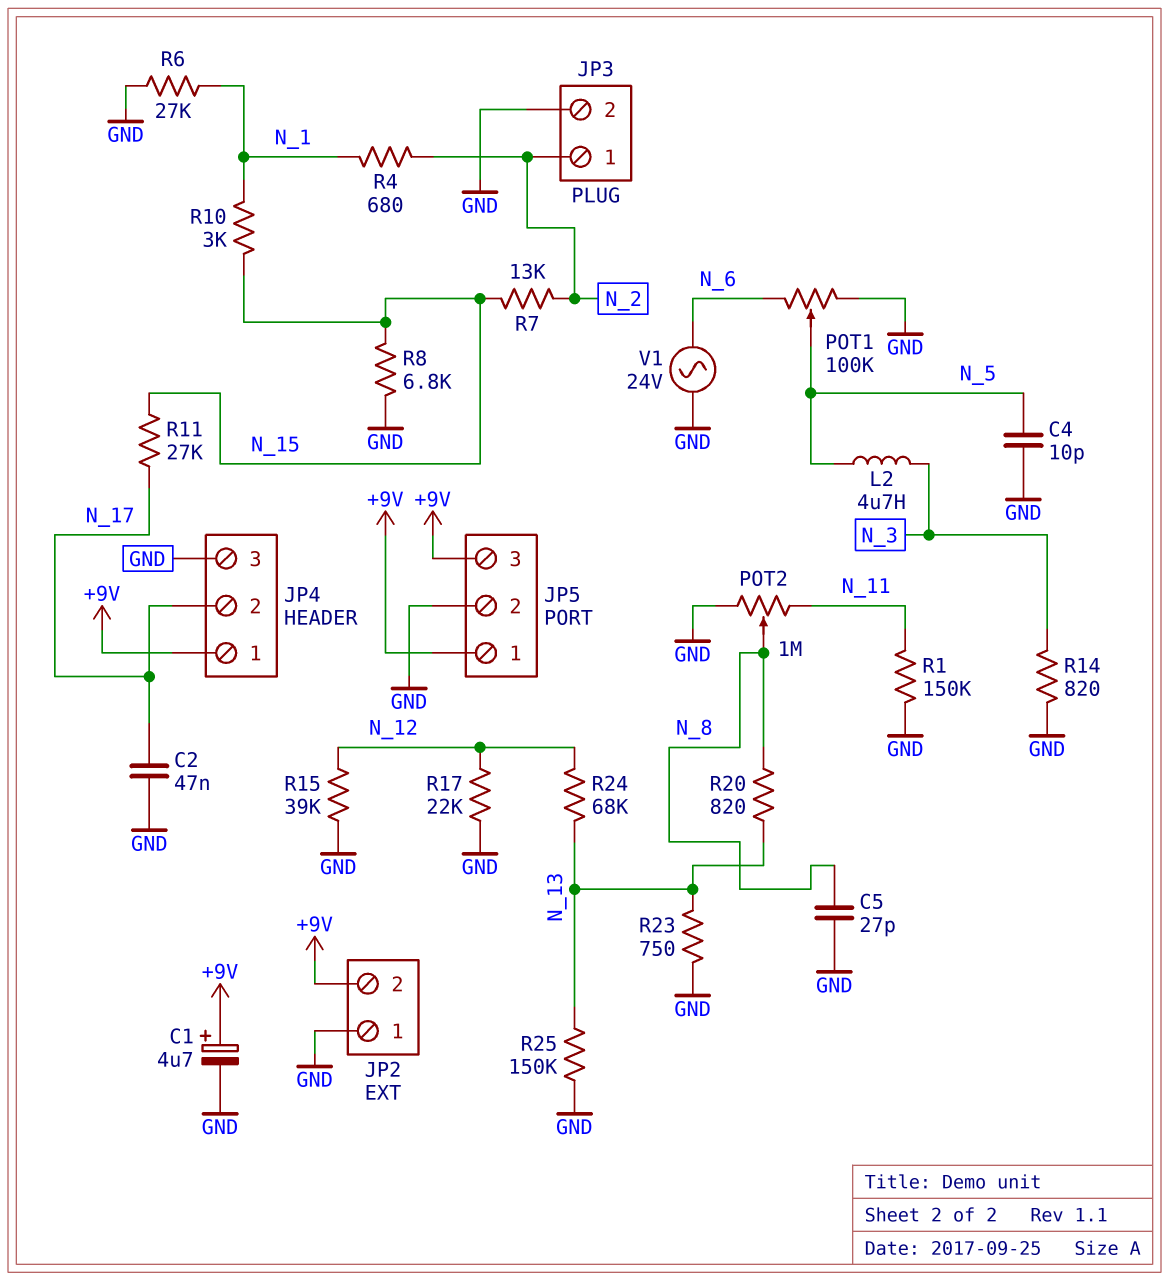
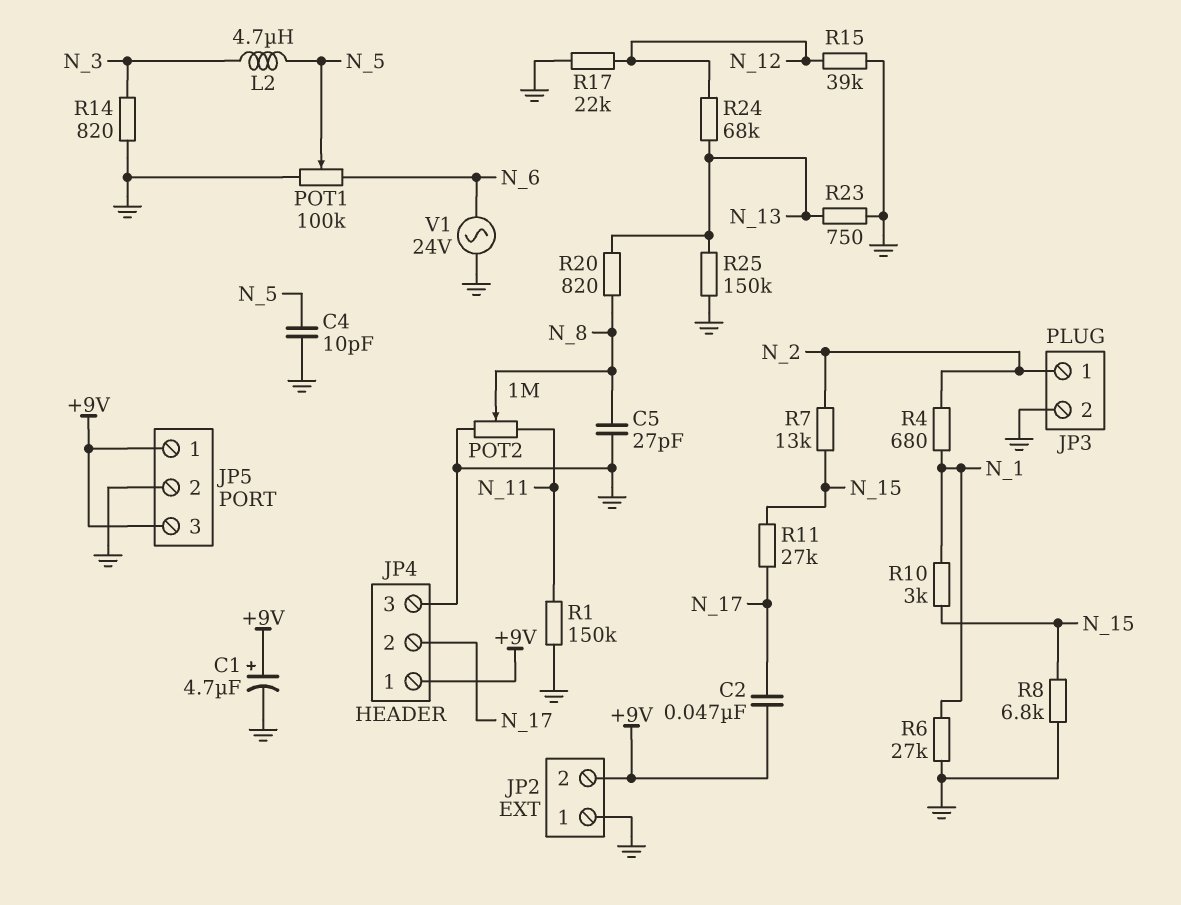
C2: 47nF (GND, N_17) -> 47nF (+9V, N_17)

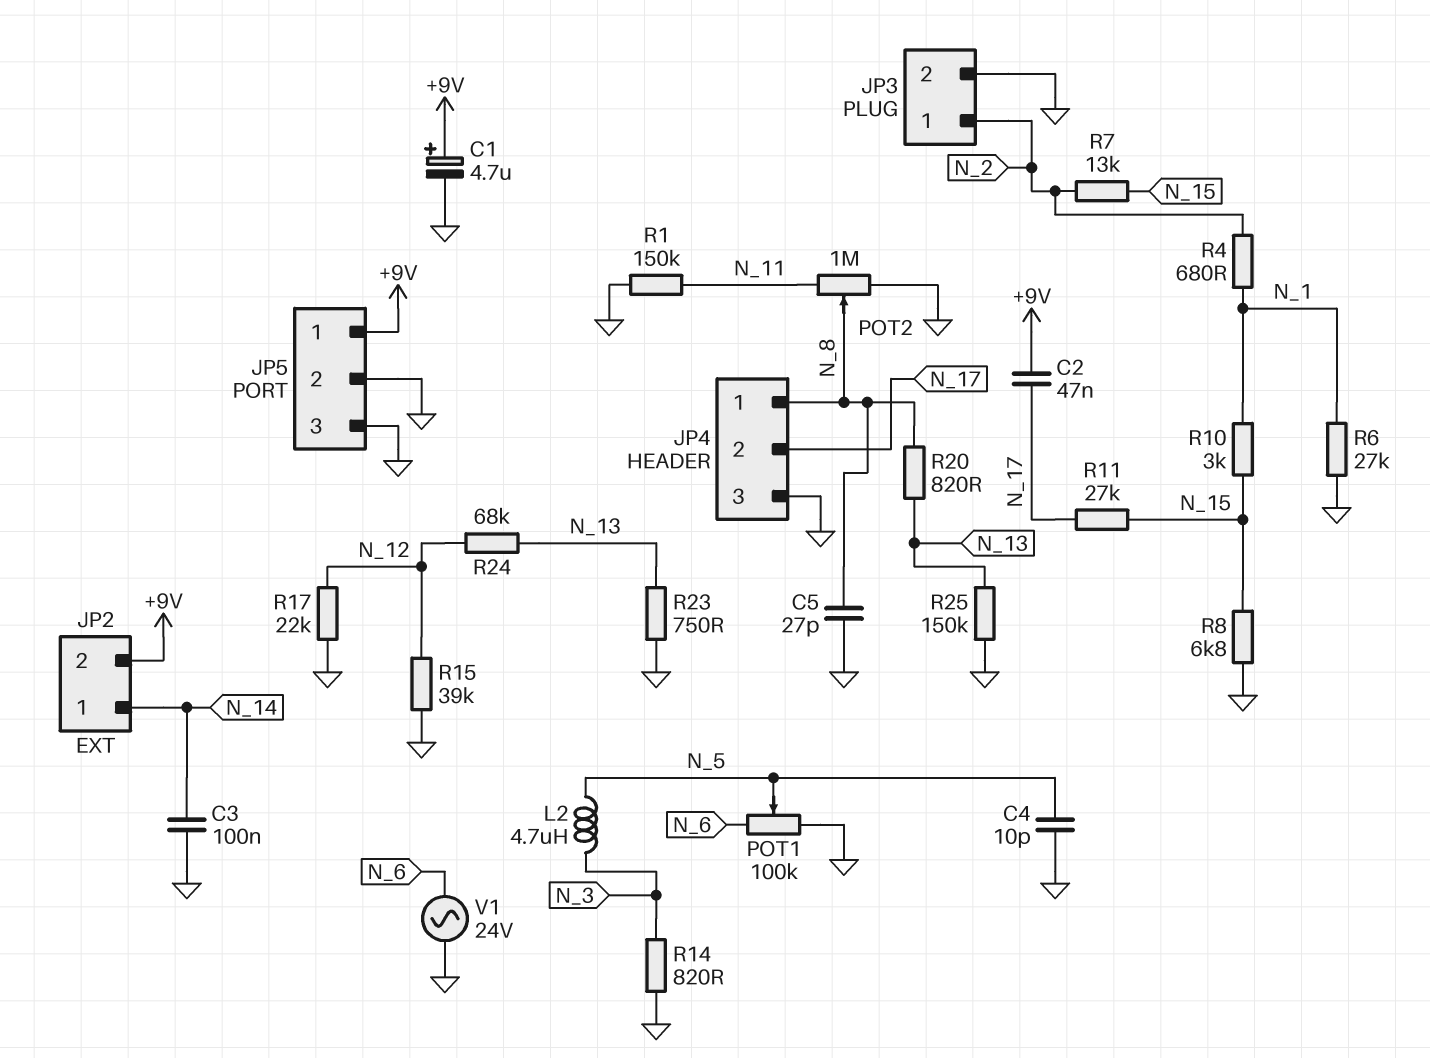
C3: none -> 100nF (GND, N_14)
JP2 pin 1: GND -> N_14
JP4 pin 1: +9V -> N_8
JP5 pin 3: +9V -> GND

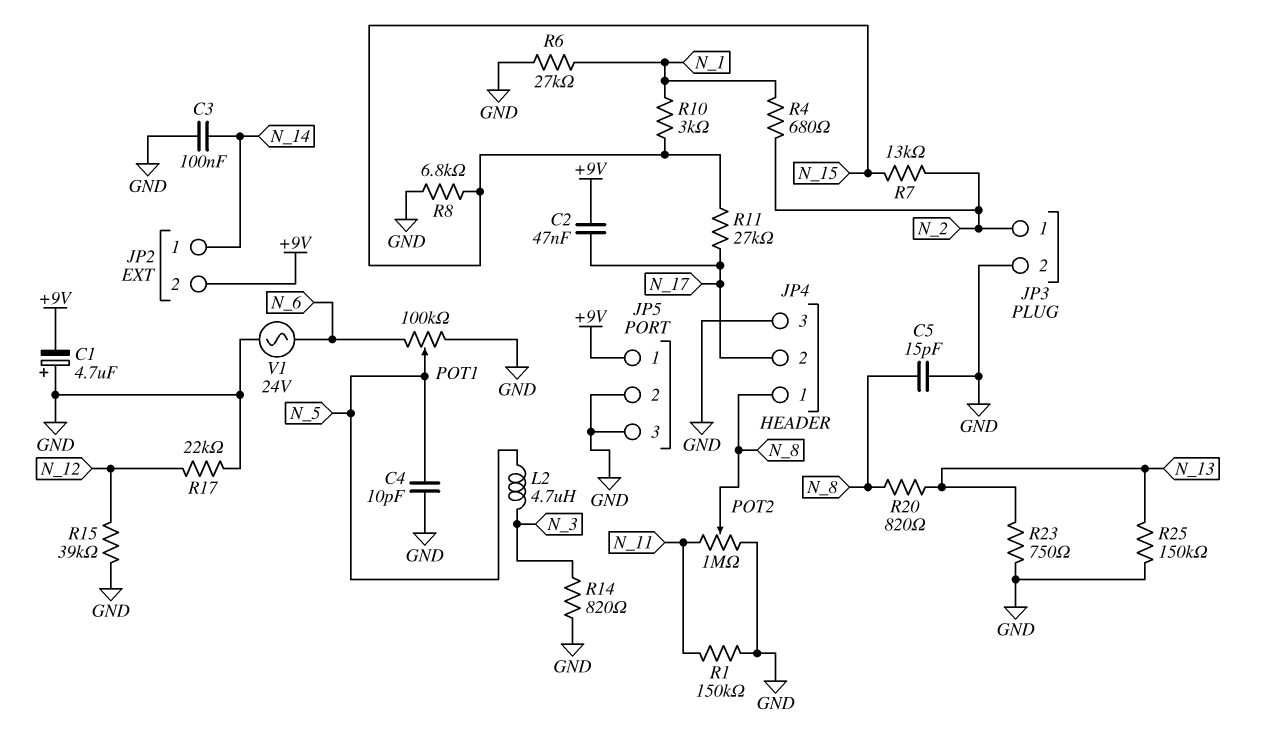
C1: 4.7uF (plus +9V, minus GND) -> 4.7uF (plus GND, minus +9V)
C5: 27pF (GND, N_8) -> 15pF (GND, N_8)
R24: 68k (N_12, N_13) -> none

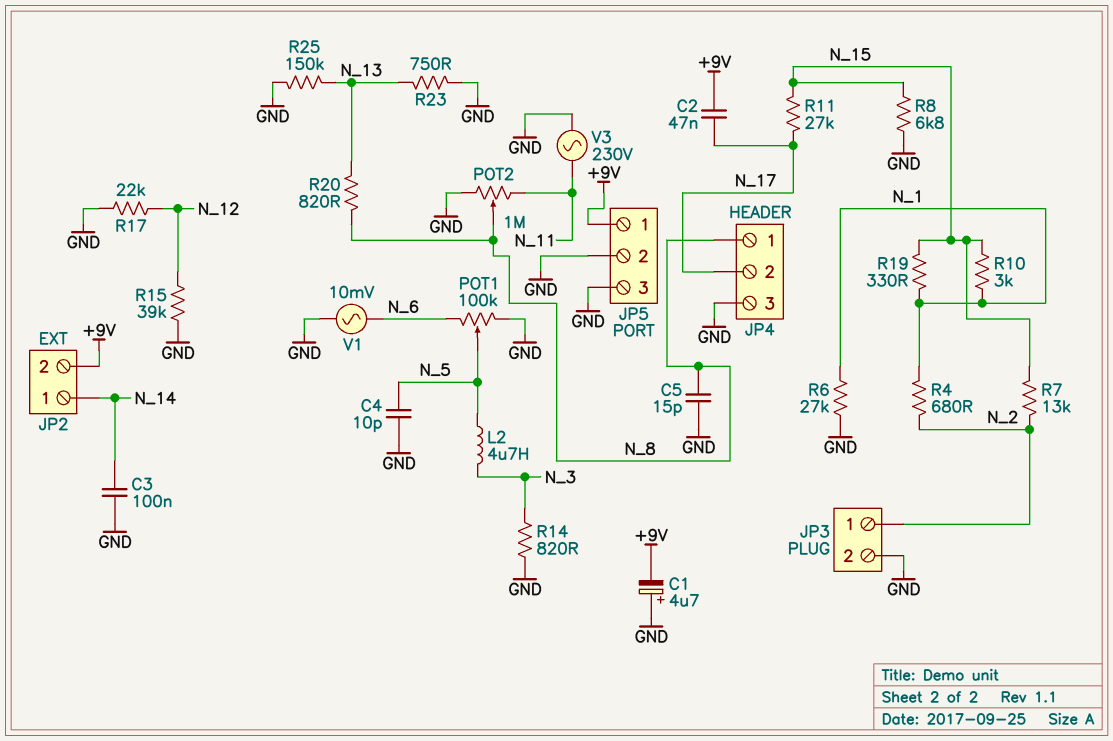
R1: 150k (GND, N_11) -> none
R19: none -> 330 (N_1, N_15)
V1: AC 24V (GND, N_6) -> AC 10mV (GND, N_6)
V3: none -> AC 230V (GND, N_11)

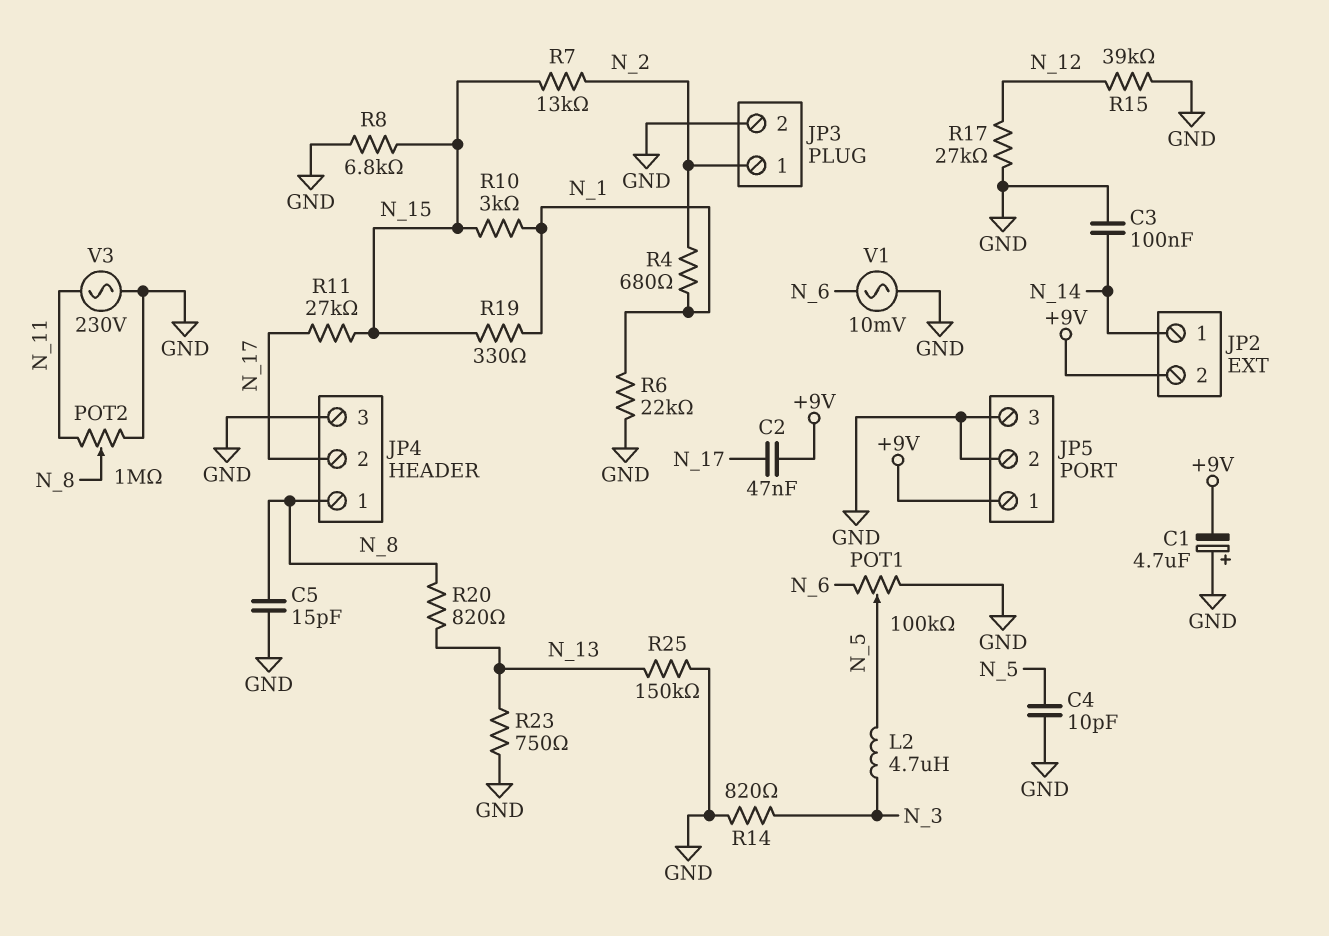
R6: 27k (GND, N_1) -> 22k (GND, N_1)
R17: 22k (GND, N_12) -> 27k (GND, N_12)

